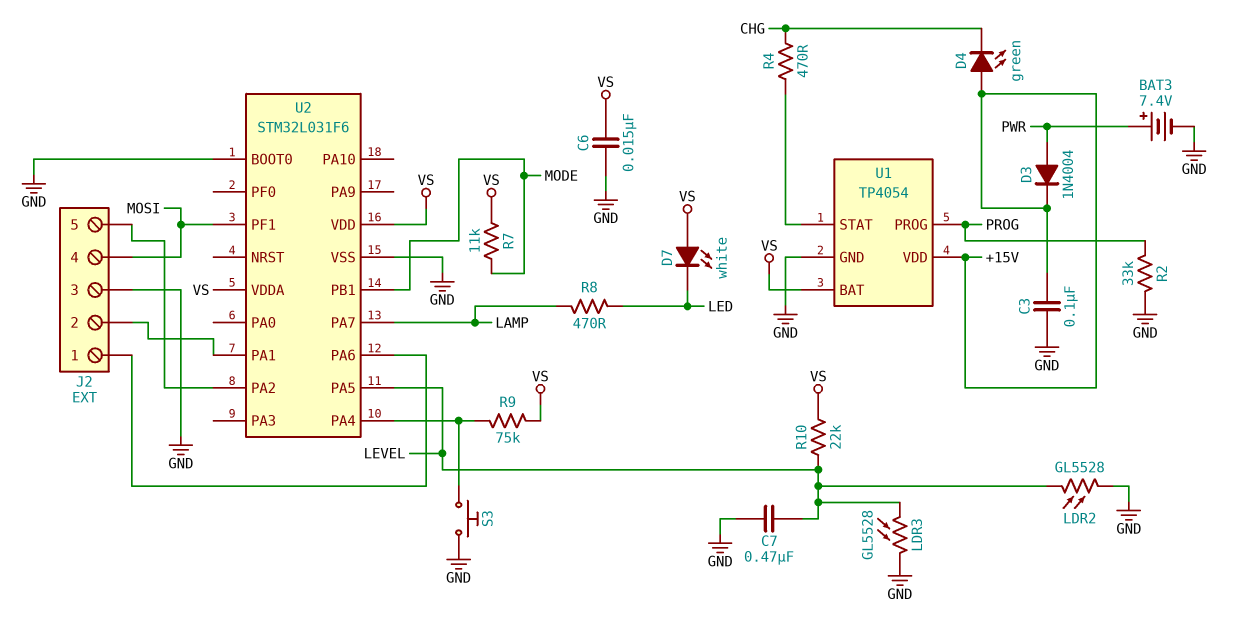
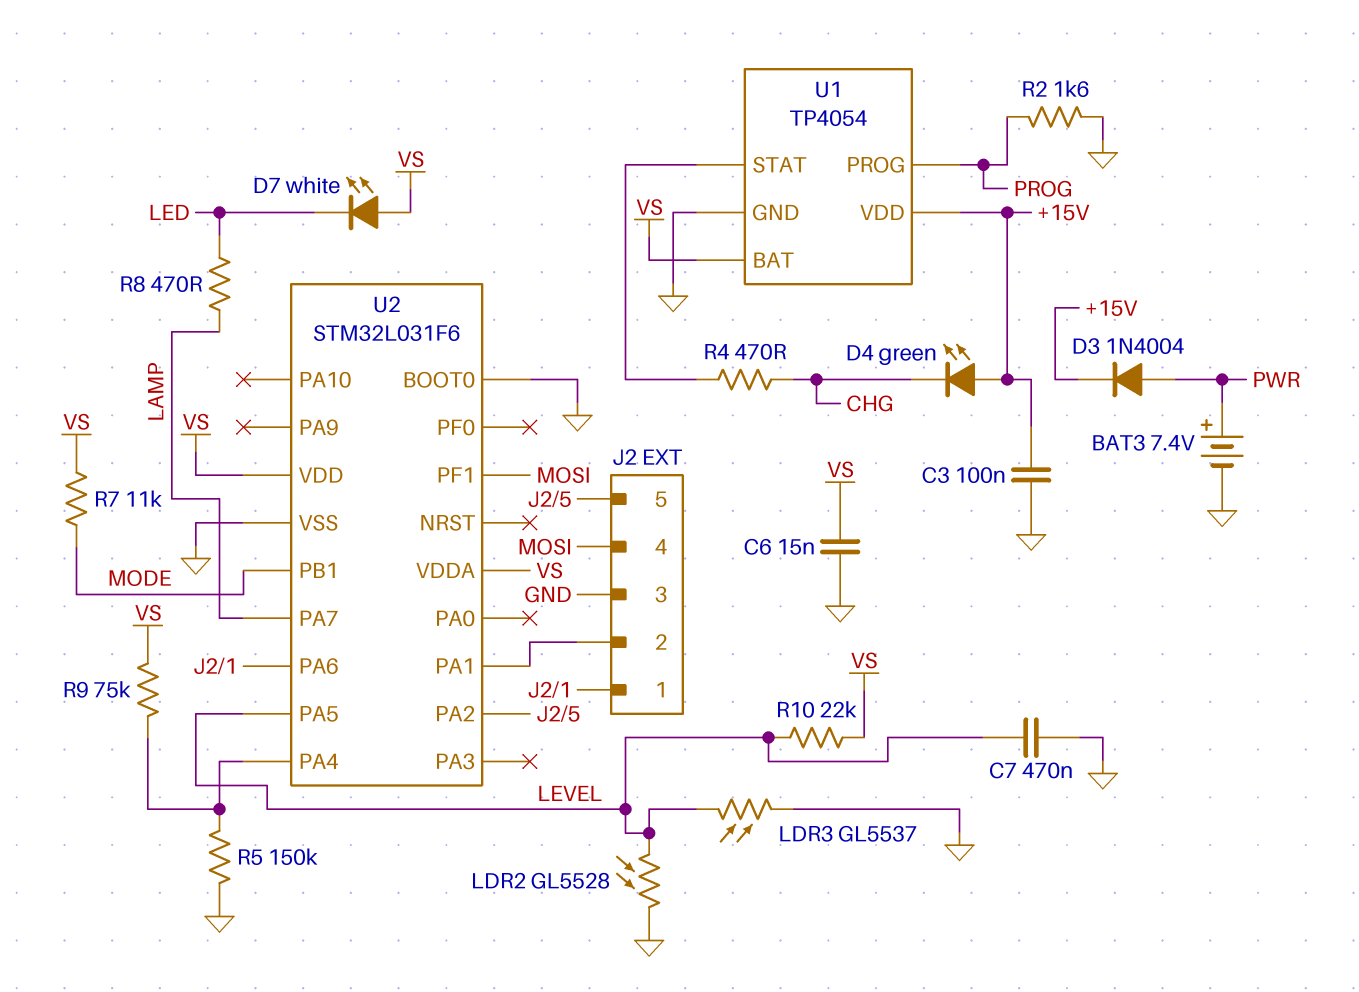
LDR3: GL5528 (GND, LEVEL) -> GL5537 (GND, LEVEL)
R2: 33k (GND, PROG) -> 1.6k (GND, PROG)
R5: none -> 150k (GND, U2/PA4)
S3: button (GND, U2/PA4) -> none

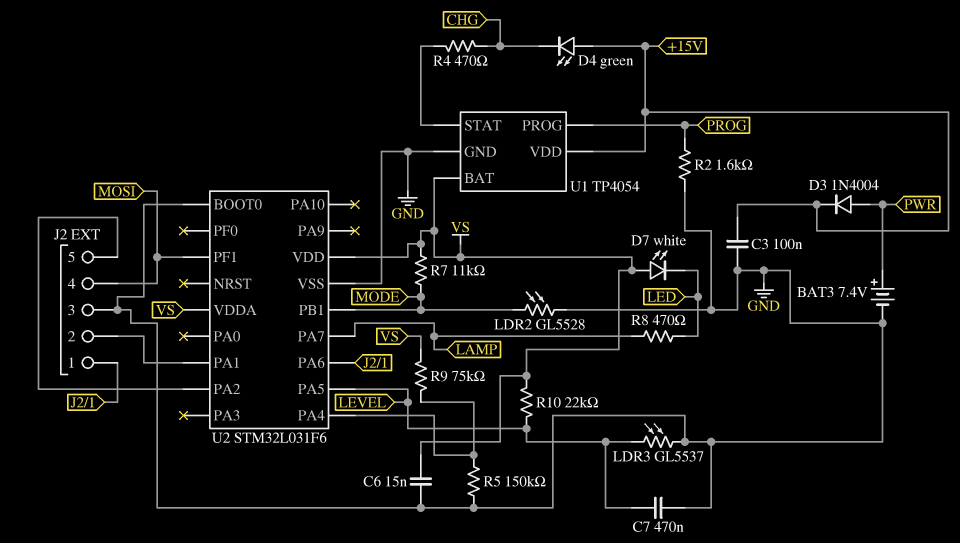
LDR2: GL5528 (GND, LEVEL) -> GL5528 (GND, MODE)

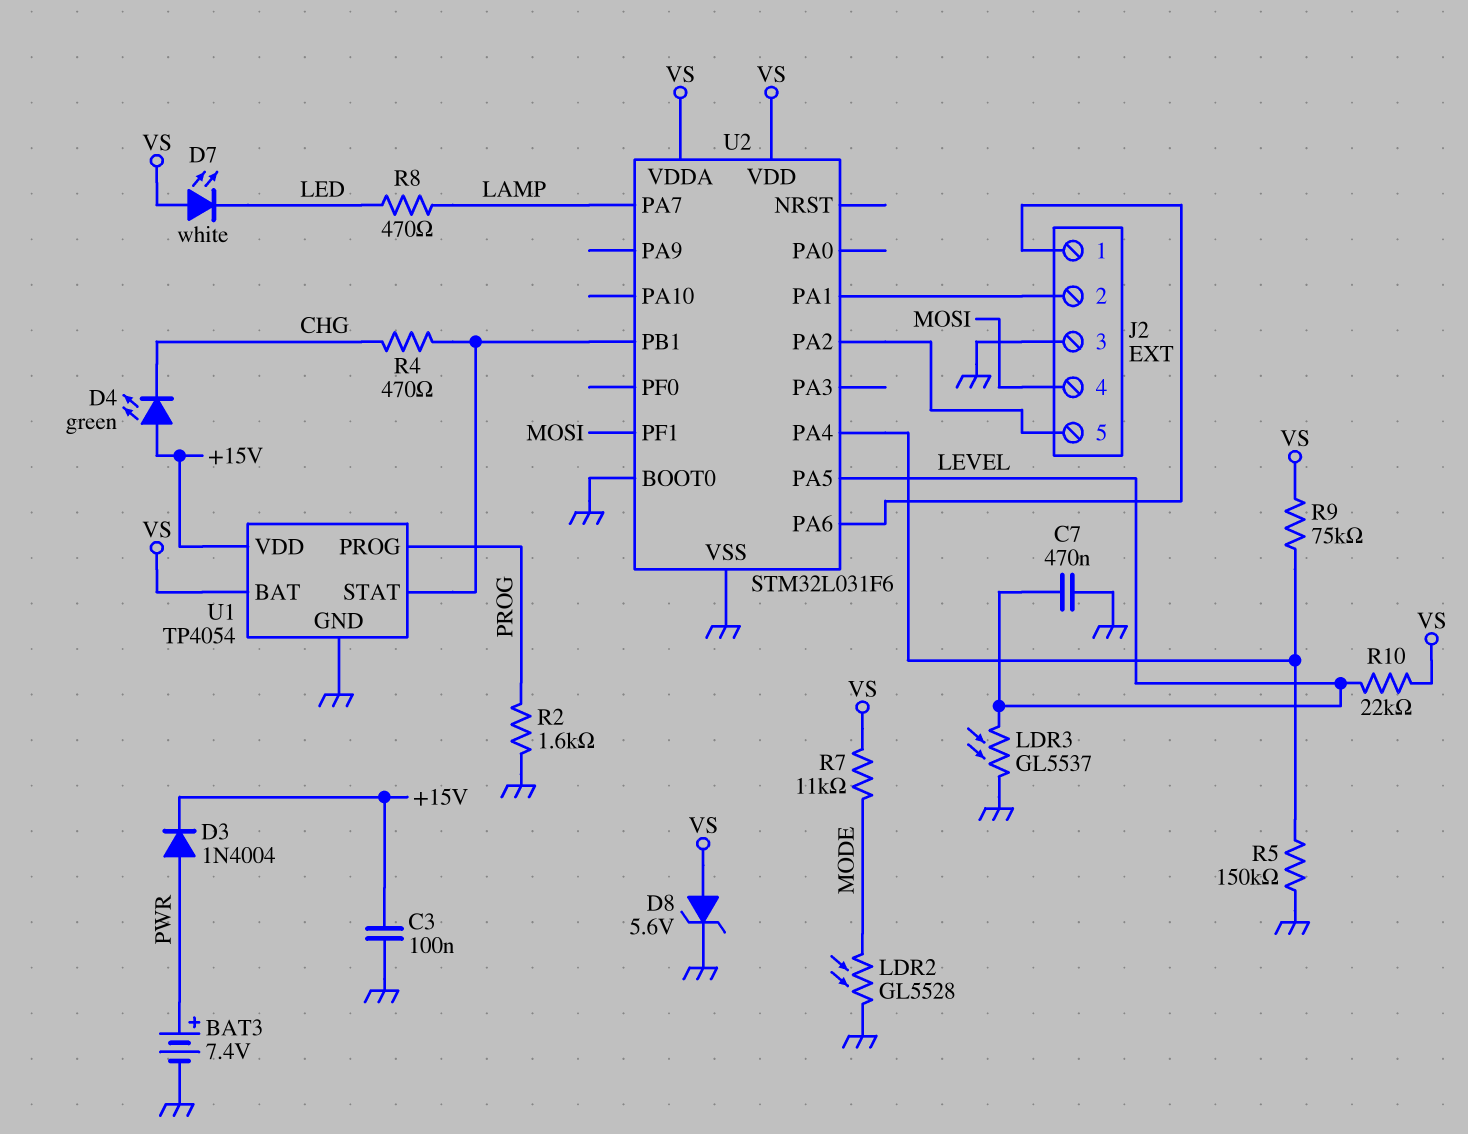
C6: 15nF (GND, VS) -> none
D8: none -> zener 5.6V (A VS, K GND)
U2 pin PB1: MODE -> U1/STAT

